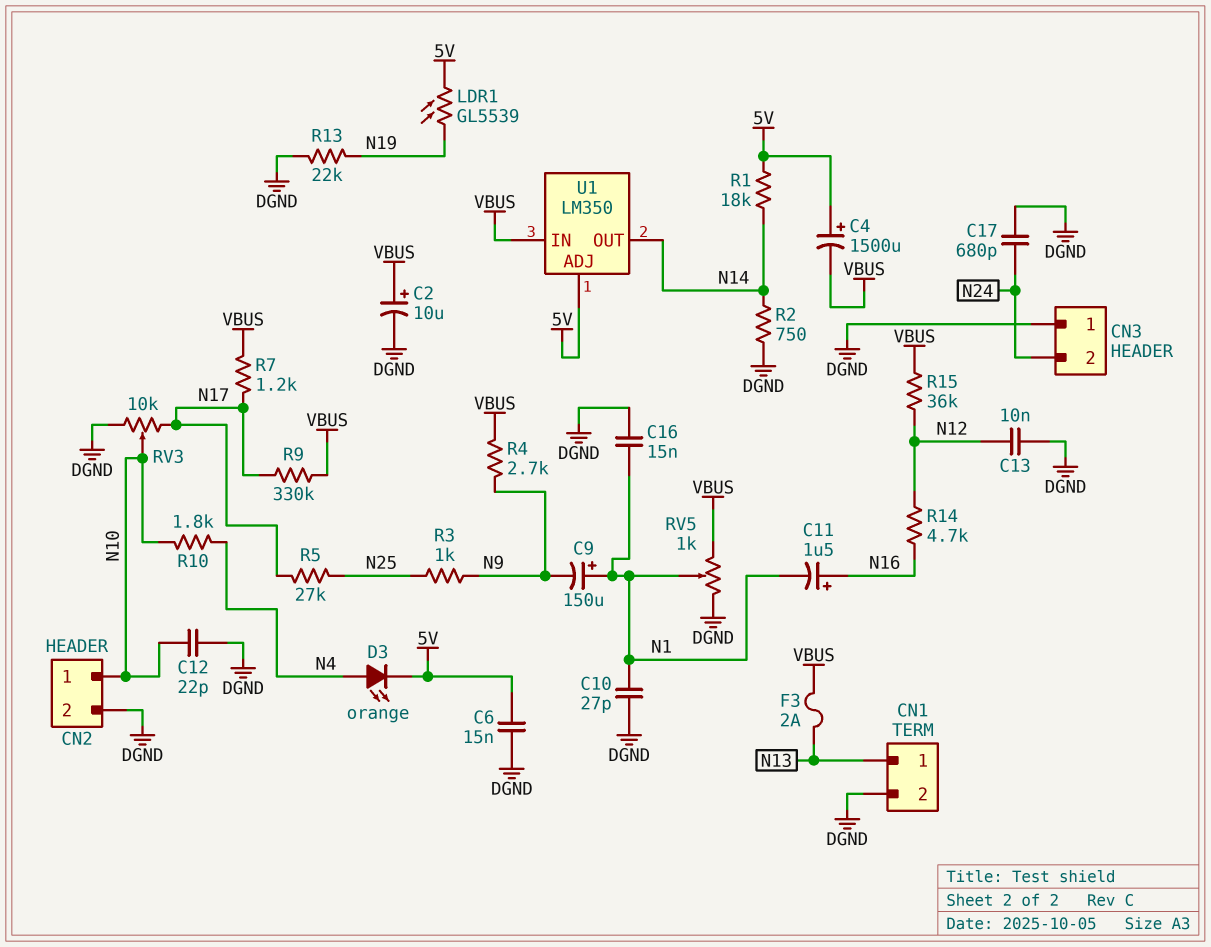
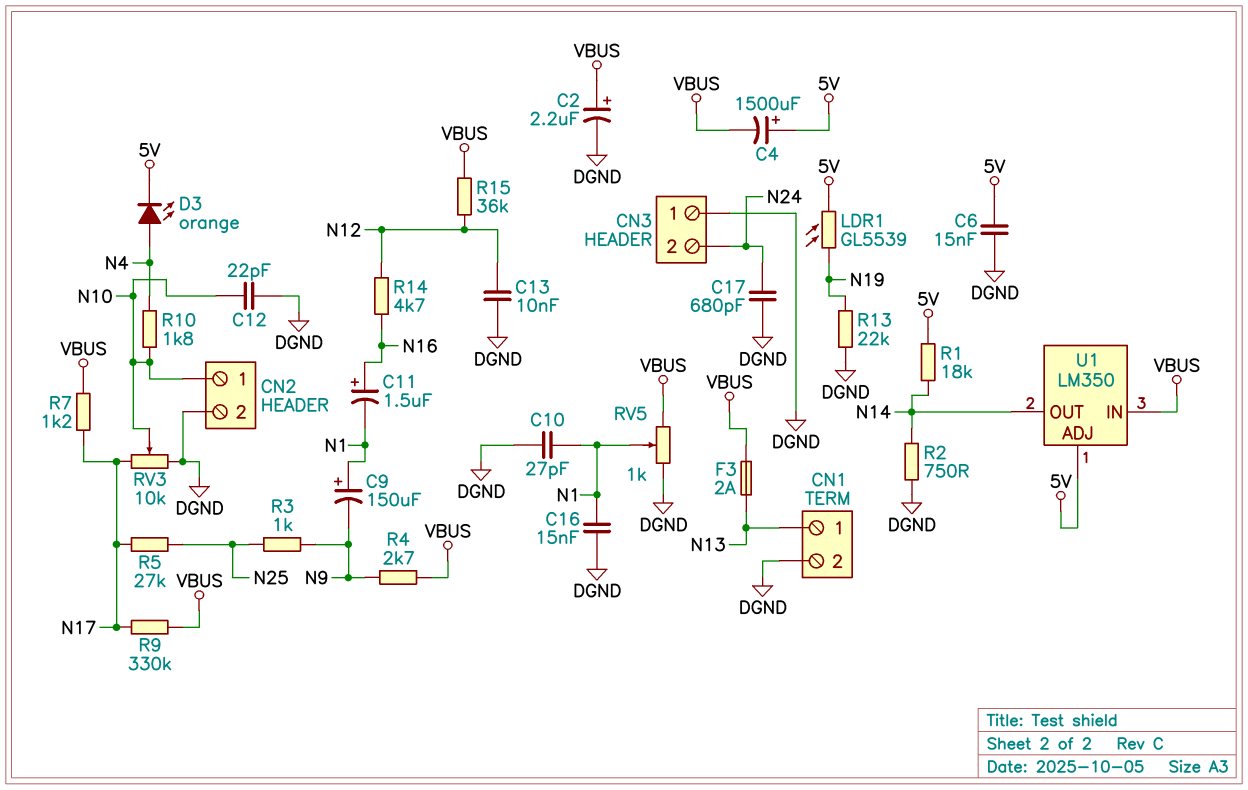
C2: 10uF (plus VBUS, minus DGND) -> 2.2uF (plus VBUS, minus DGND)

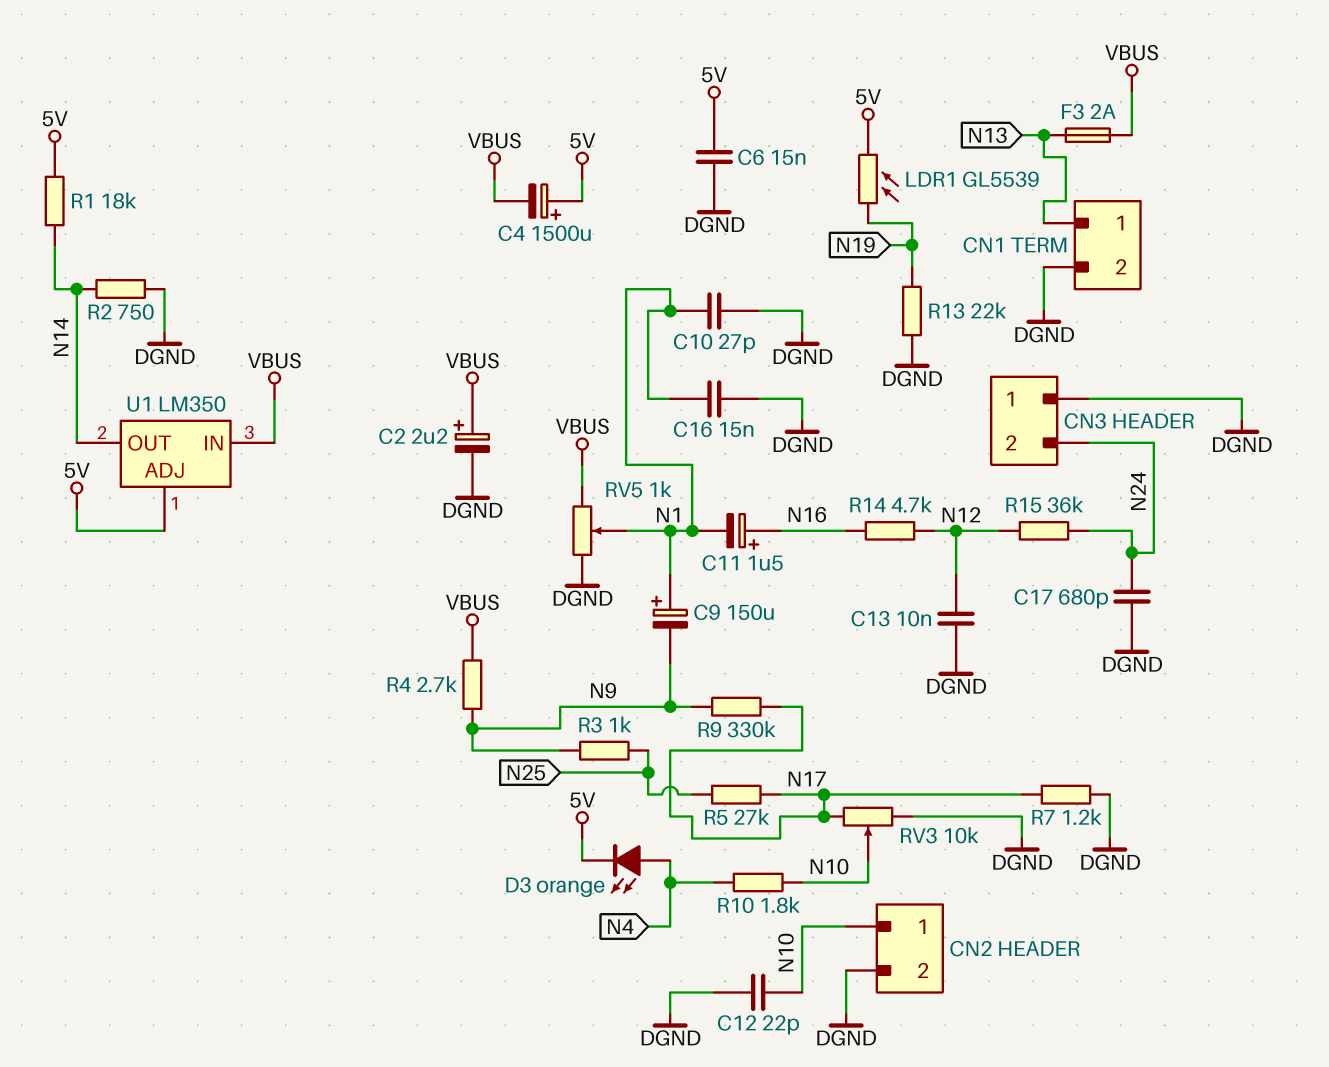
R7: 1.2k (N17, VBUS) -> 1.2k (DGND, N17)
R9: 330k (N17, VBUS) -> 330k (N9, N17)
R15: 36k (N12, VBUS) -> 36k (N12, N24)

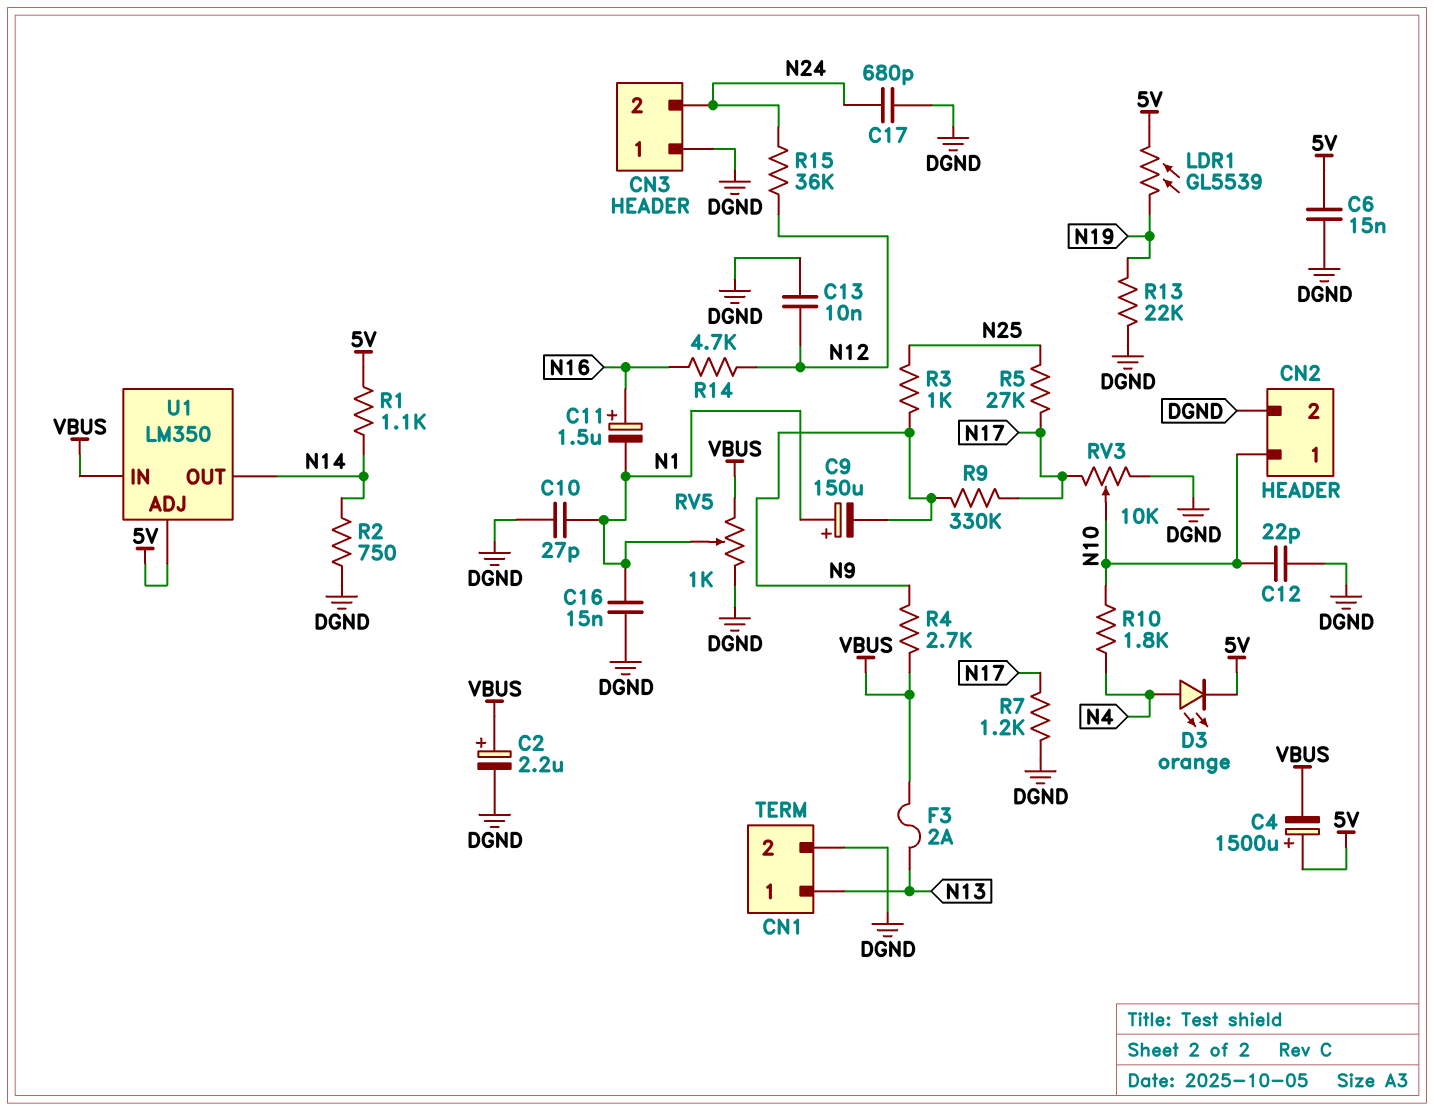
R1: 18k (5V, N14) -> 1.1k (5V, N14)

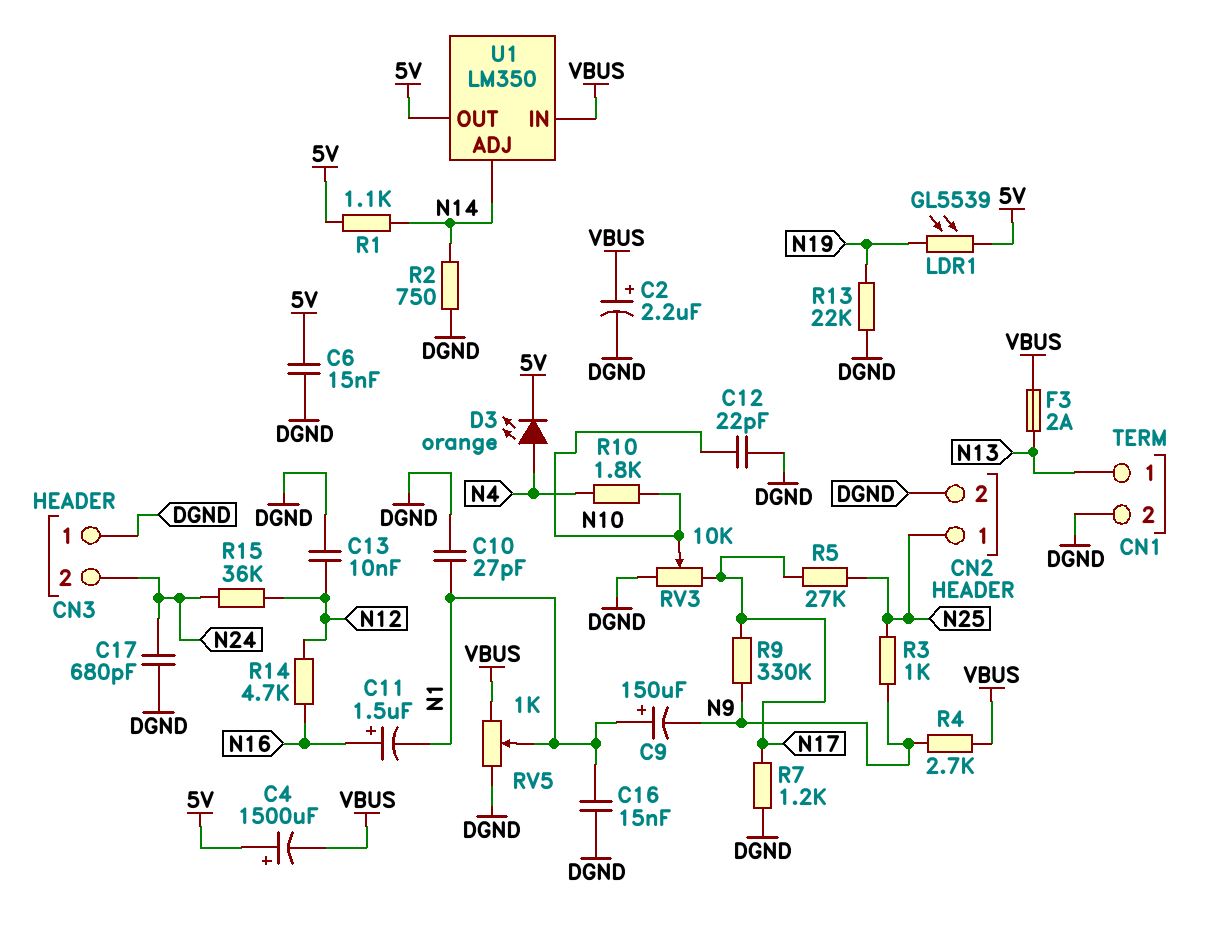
CN2 pin 1: N10 -> N25
U1 pin ADJ: 5V -> N14
U1 pin OUT: N14 -> 5V

